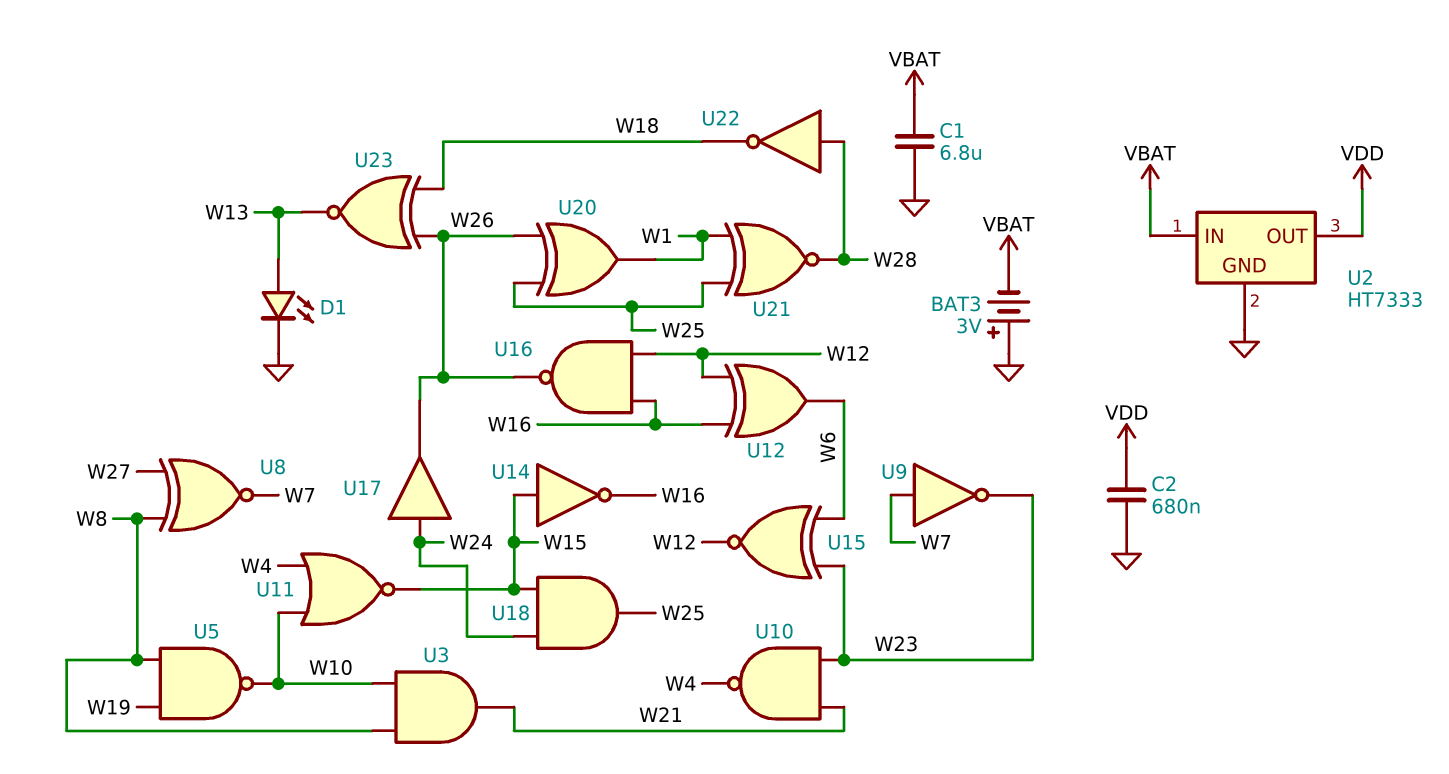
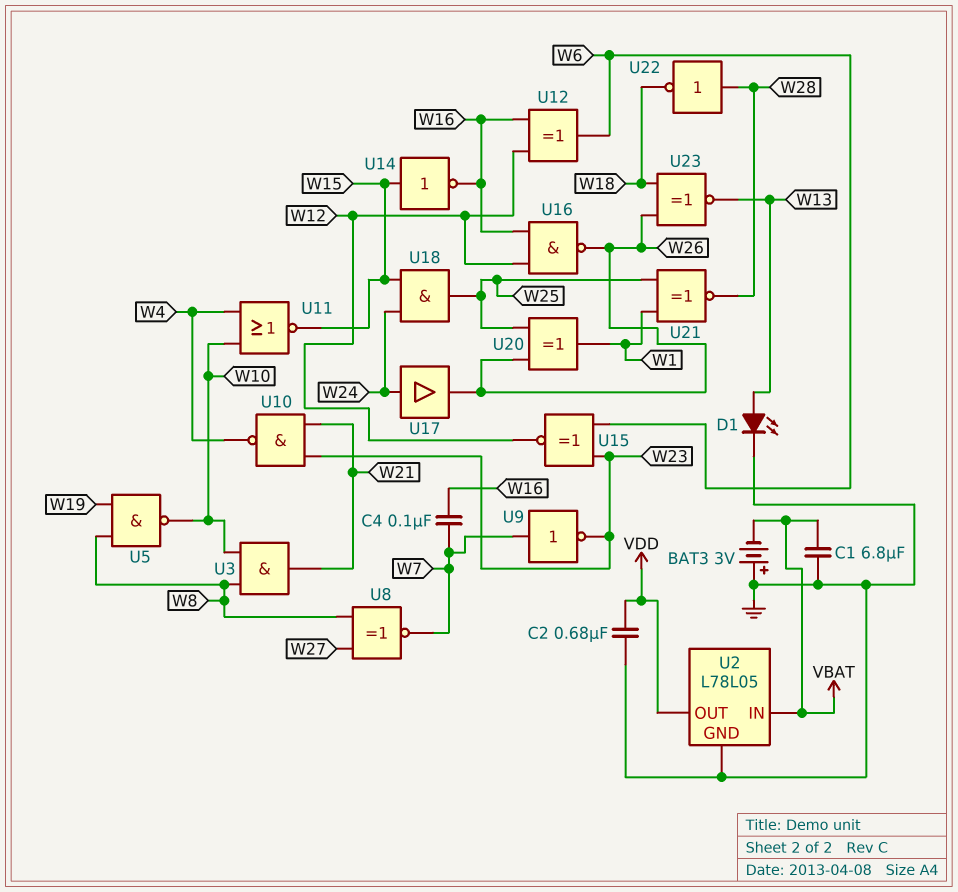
C4: none -> 100nF (W7, W16)
U2: HT7333 -> L78L05

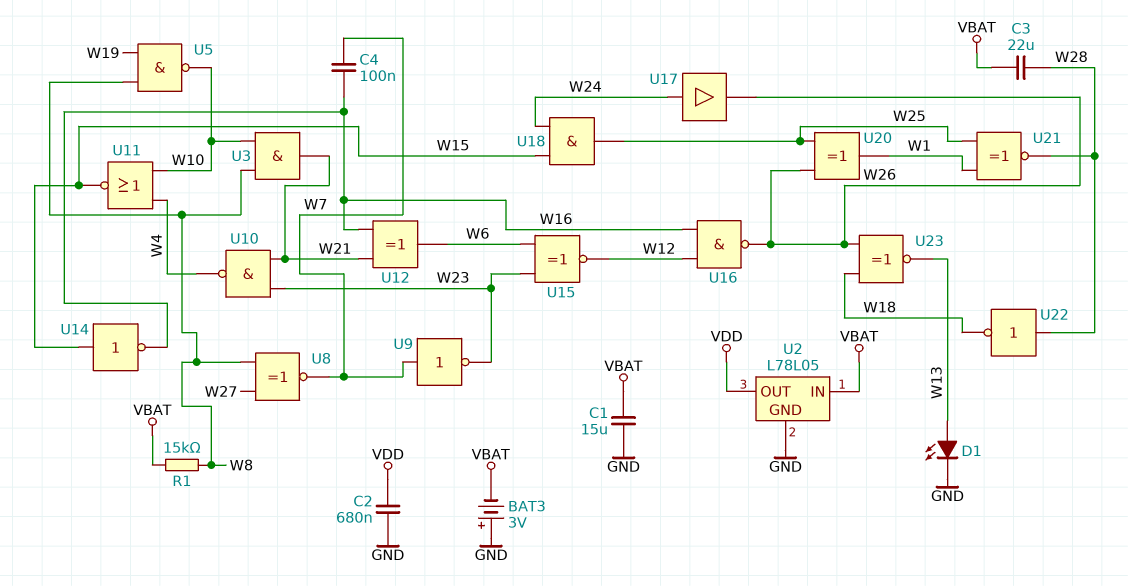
C1: 6.8uF (GND, VBAT) -> 15uF (GND, VBAT)
C3: none -> 22uF (VBAT, W28)
R1: none -> 15k (VBAT, W8)
U12: XOR (in W12, in W16, out W6) -> XOR (in W16, in W21, out W6)

